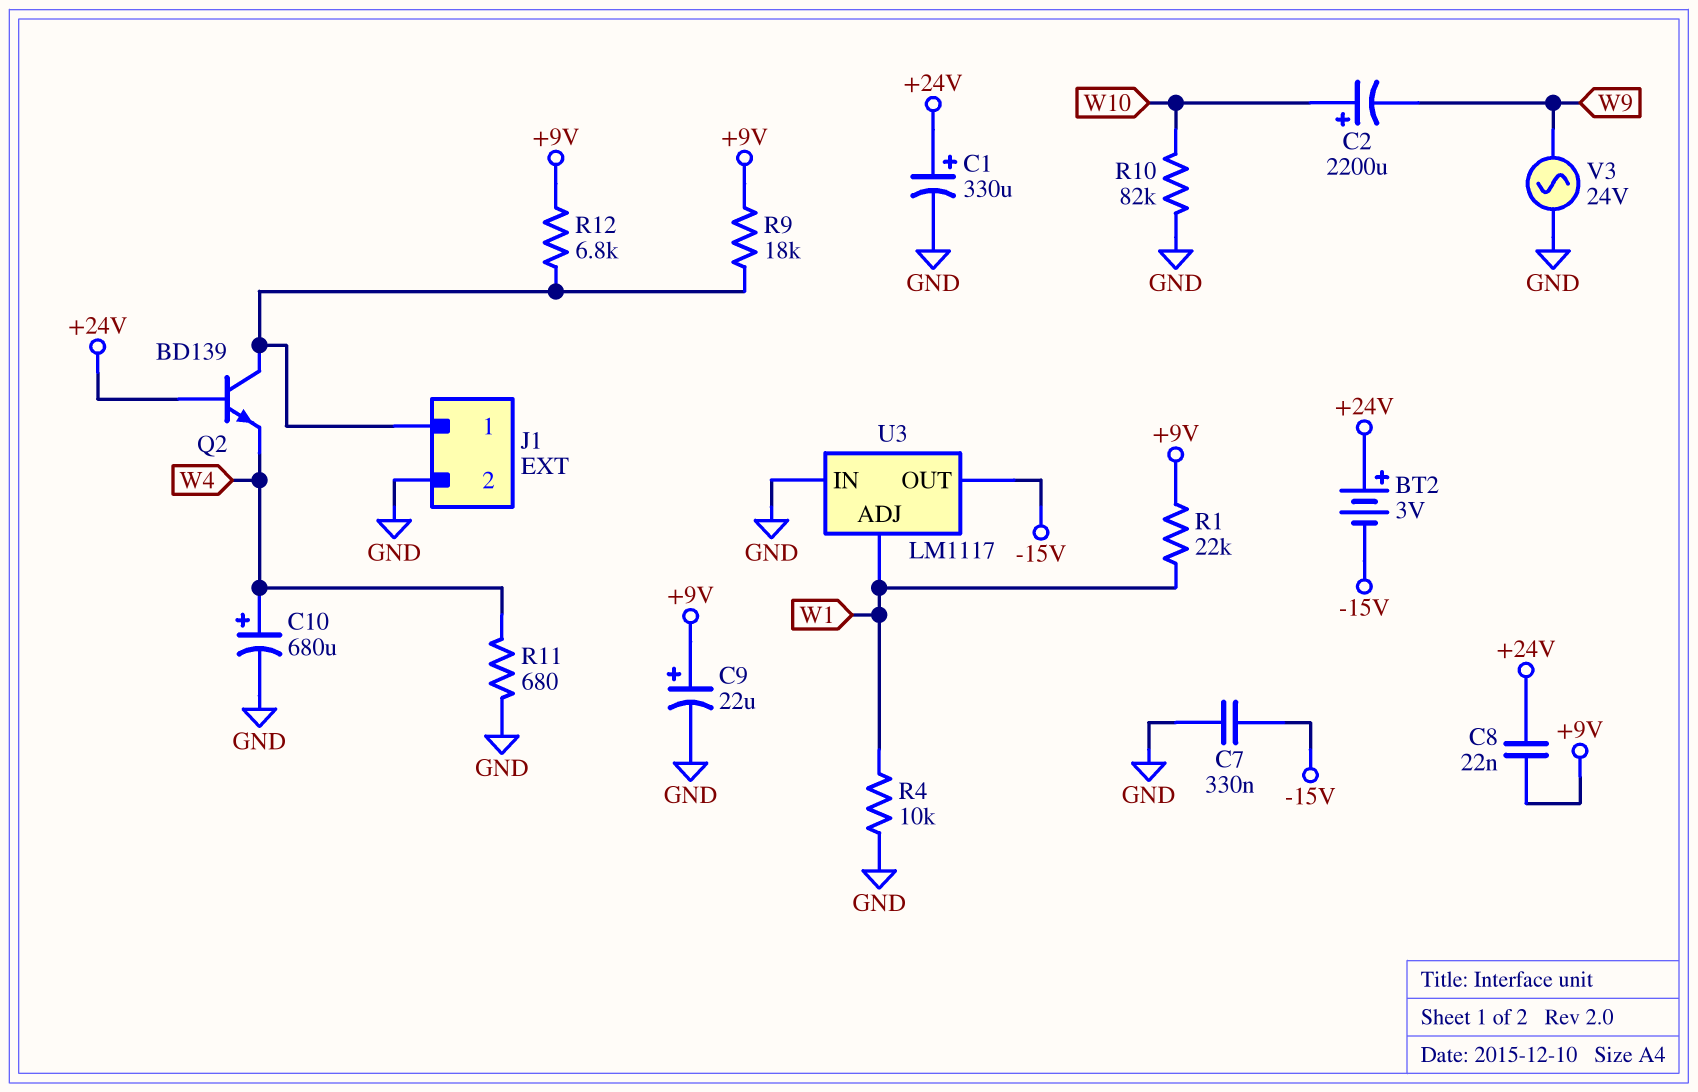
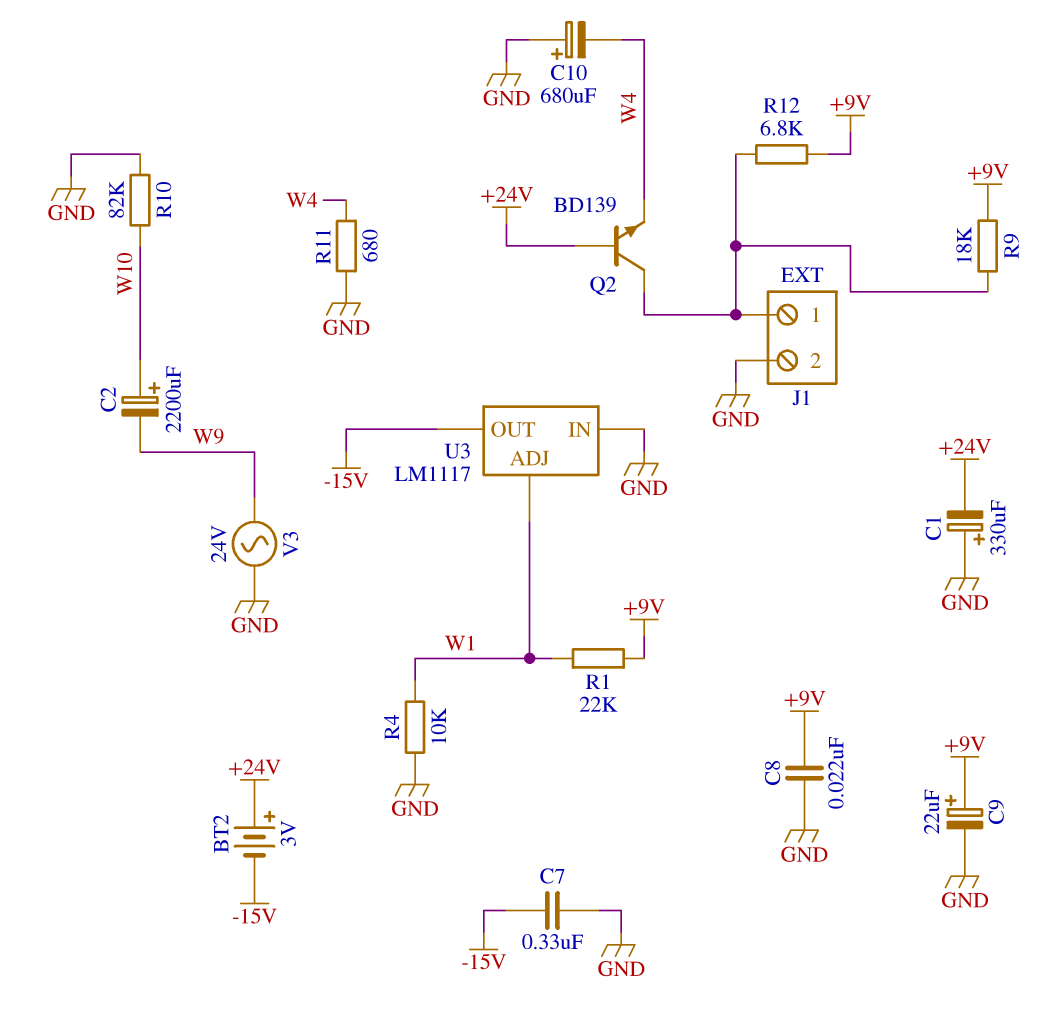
C1: 330uF (plus +24V, minus GND) -> 330uF (plus GND, minus +24V)
C8: 22nF (+9V, +24V) -> 22nF (+9V, GND)
C10: 680uF (plus W4, minus GND) -> 680uF (plus GND, minus W4)

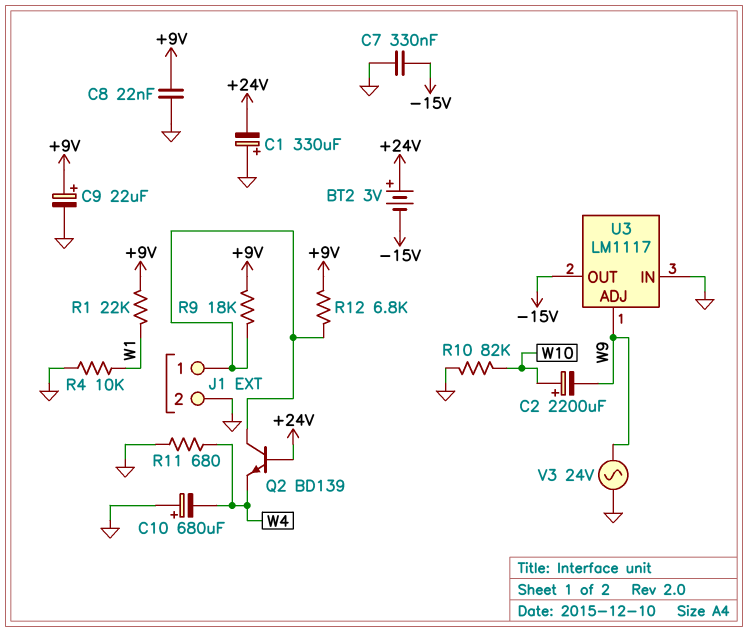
U3 pin ADJ: W1 -> W9

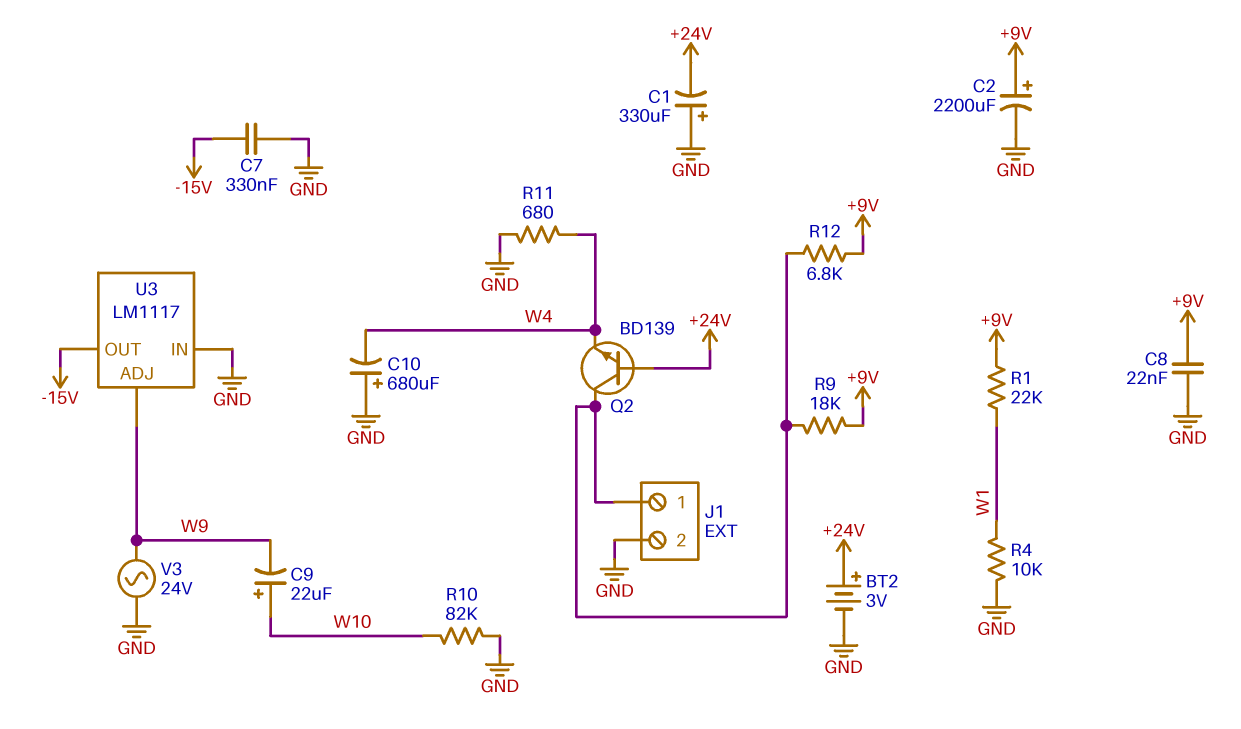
BT2: 3V (plus +24V, minus -15V) -> 3V (plus +24V, minus GND)
C2: 2200uF (plus W10, minus W9) -> 2200uF (plus +9V, minus GND)
C9: 22uF (plus +9V, minus GND) -> 22uF (plus W10, minus W9)

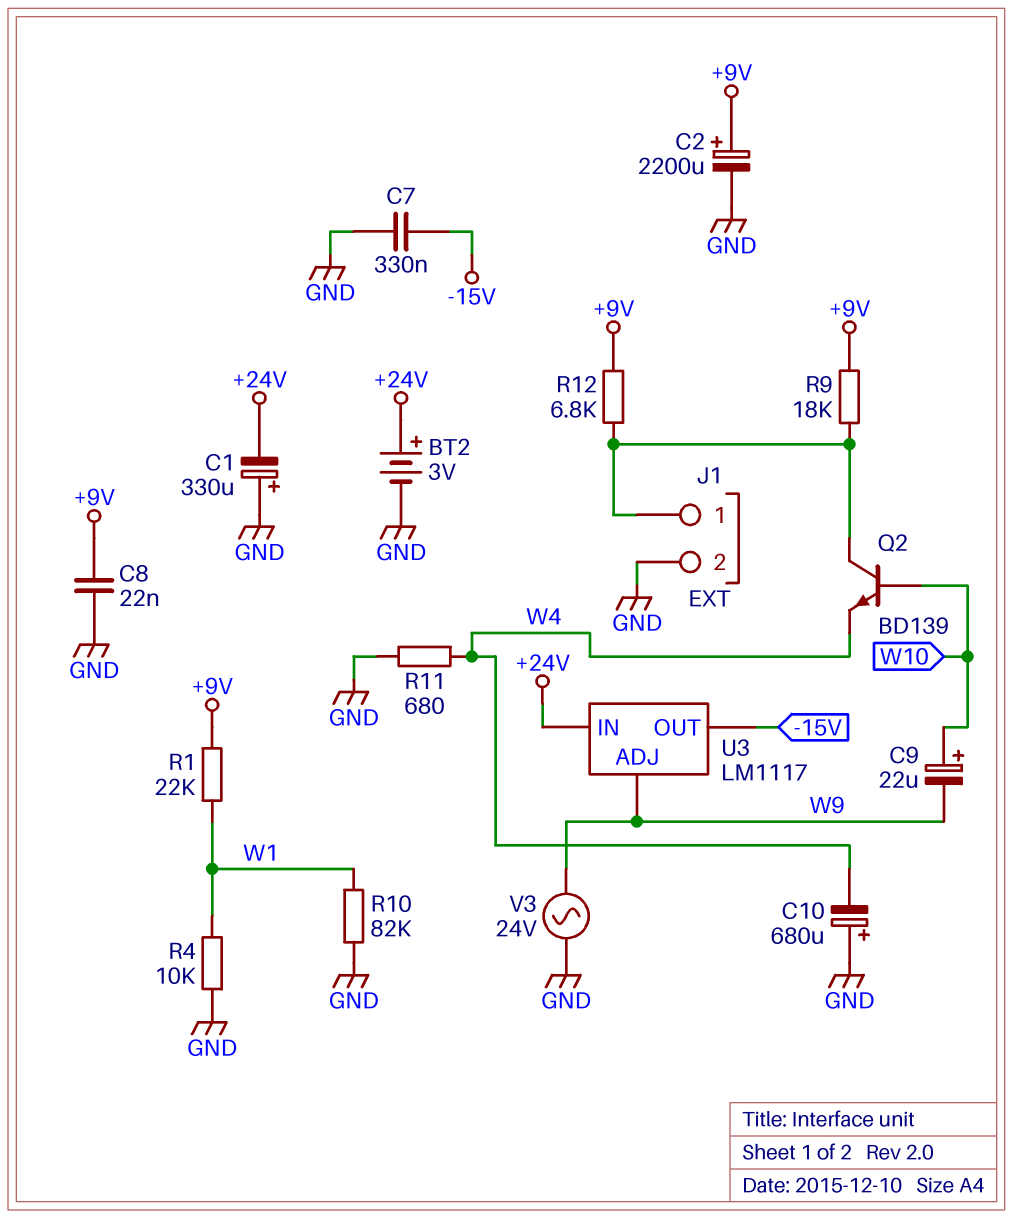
Q2: NPN BD139 (B +24V, C J1/1, E W4) -> NPN BD139 (B W10, C J1/1, E W4)
R10: 82k (GND, W10) -> 82k (GND, W1)
U3 pin IN: GND -> +24V

